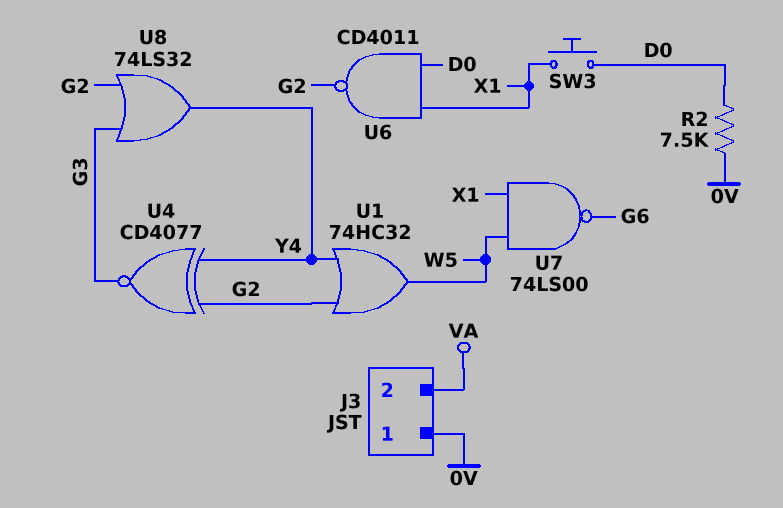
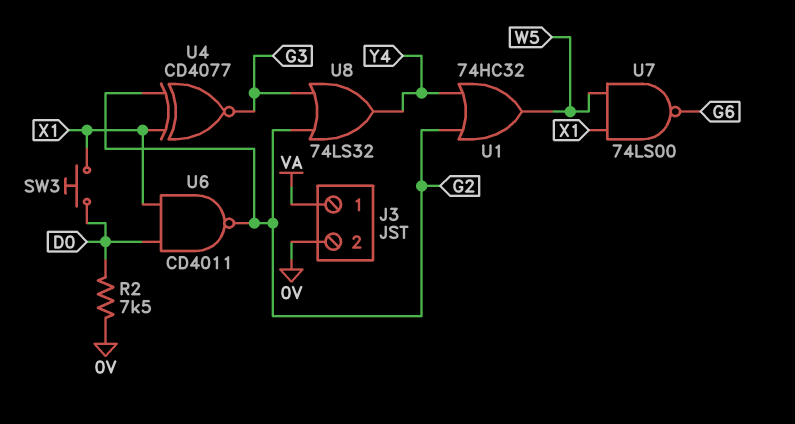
J3 pin 1: 0V -> VA
J3 pin 2: VA -> 0V
U4: XNOR CD4077 (in G2, in Y4, out G3) -> XNOR CD4077 (in G2, in X1, out G3)

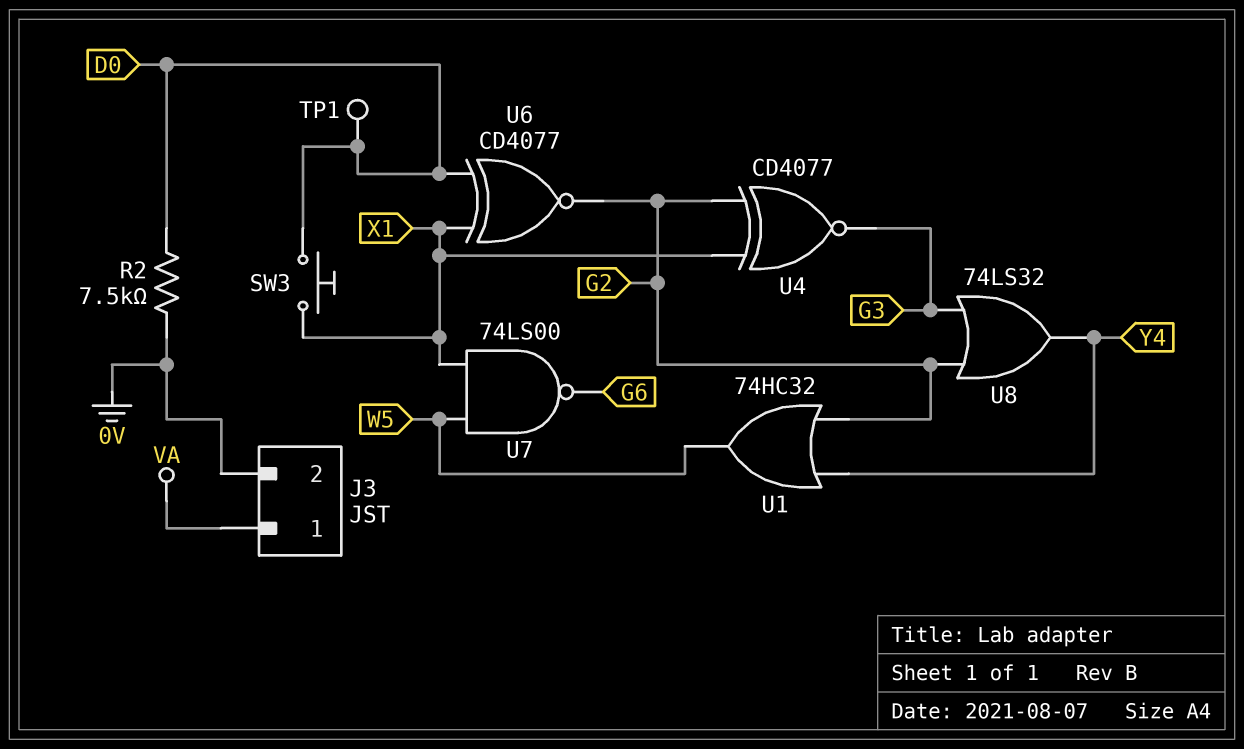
TP1: none -> test point (D0)
U6: NAND CD4011 (in D0, in X1, out G2) -> XNOR CD4077 (in D0, in X1, out G2)

